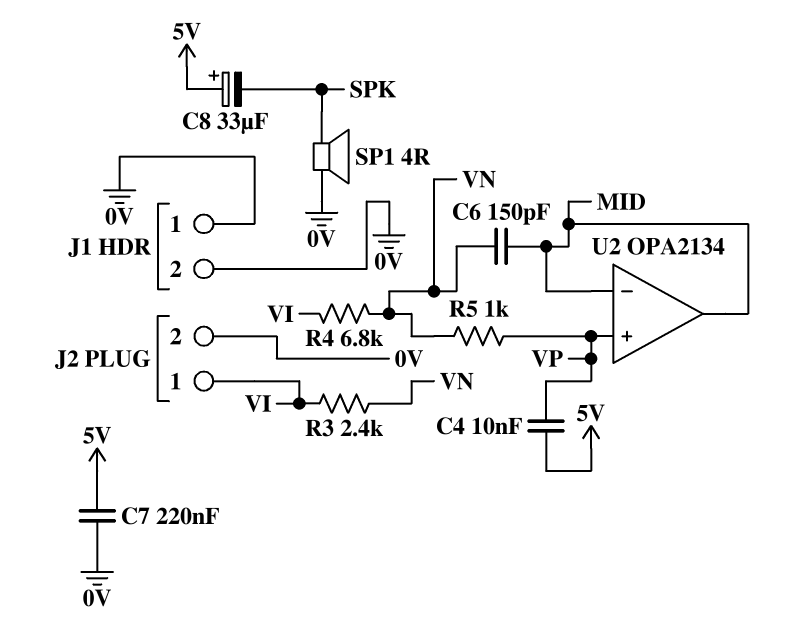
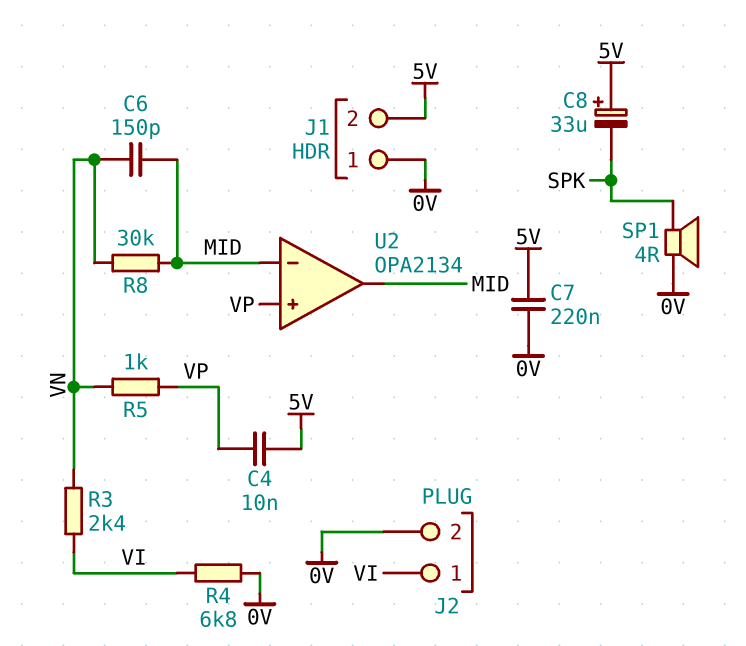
J1 pin 2: 0V -> 5V
R4: 6.8k (VI, VN) -> 6.8k (0V, VI)
R8: none -> 30k (MID, VN)

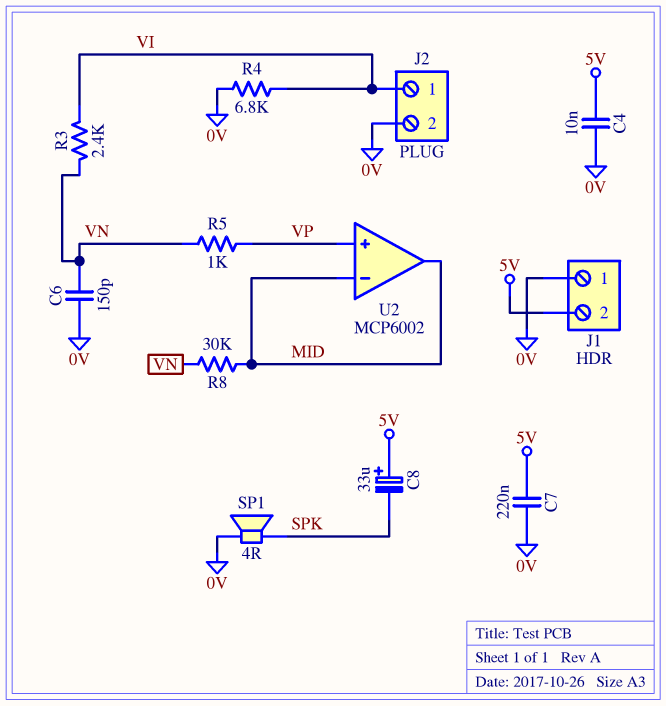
C4: 10nF (5V, VP) -> 10nF (0V, 5V)
C6: 150pF (MID, VN) -> 150pF (0V, VN)
U2: OPA2134 -> MCP6002

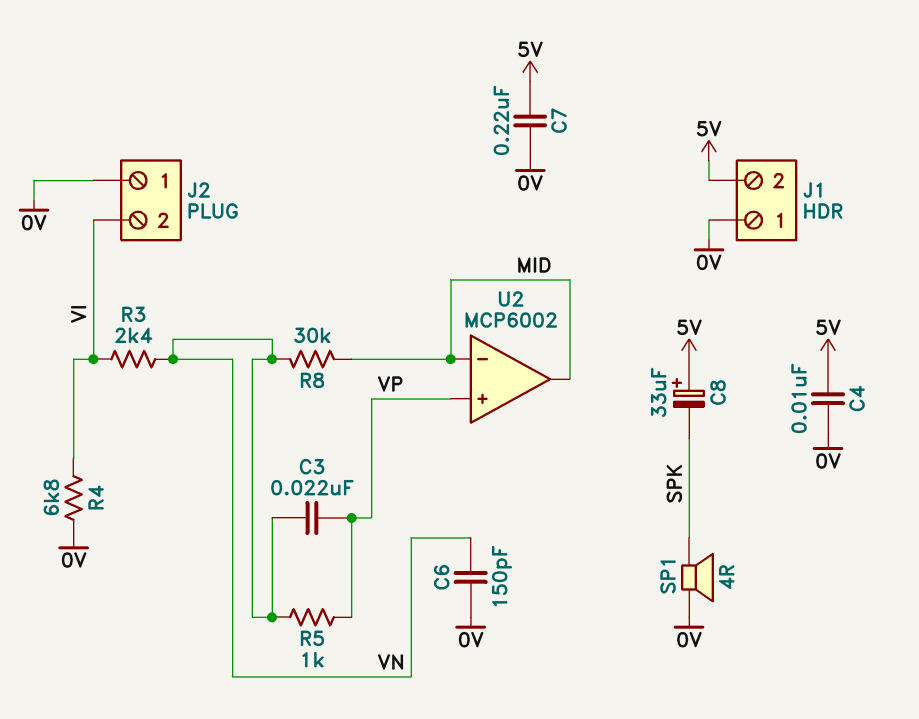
C3: none -> 22nF (VN, VP)
J2 pin 1: VI -> 0V
J2 pin 2: 0V -> VI

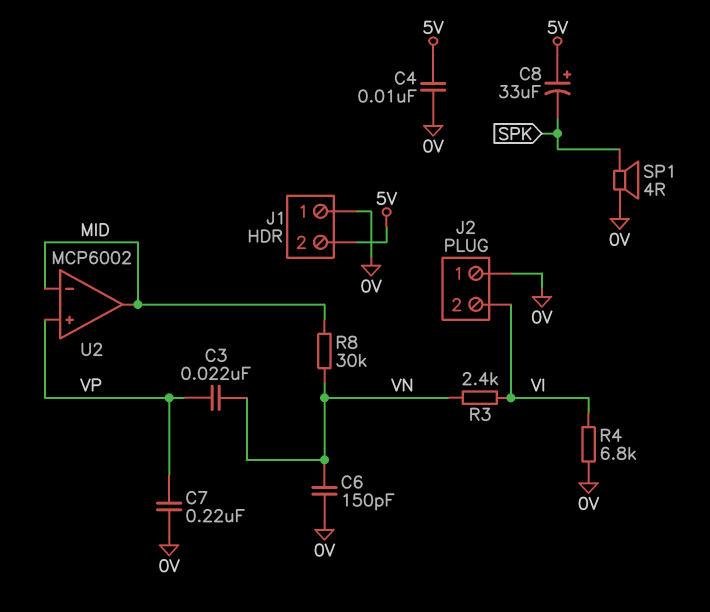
C7: 220nF (0V, 5V) -> 220nF (0V, VP)
R5: 1k (VN, VP) -> none

